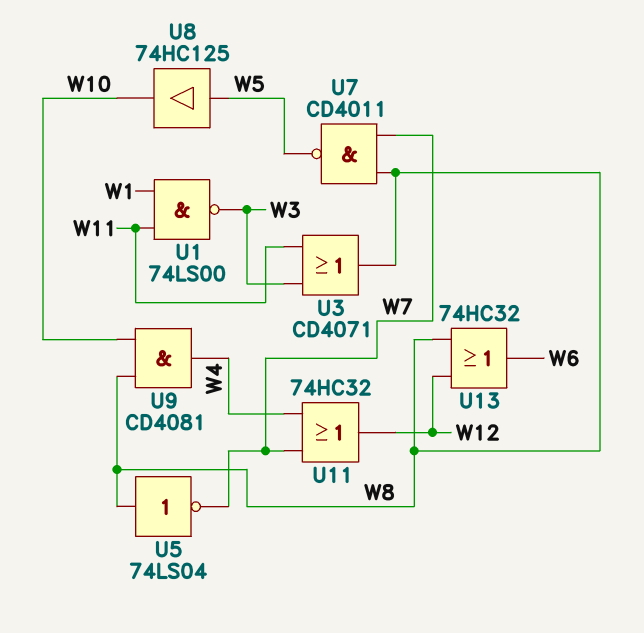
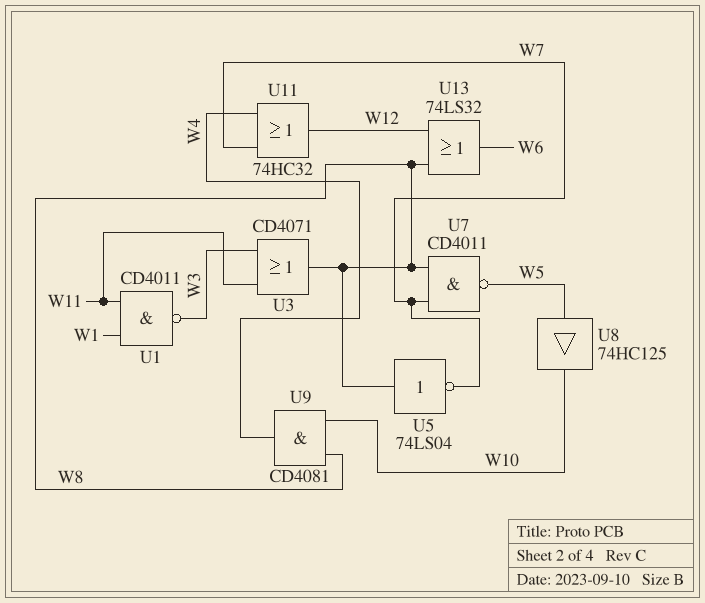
U1: NAND 74LS00 (in W1, in W11, out W3) -> NAND CD4011 (in W1, in W11, out W3)
U13: OR 74HC32 (in W8, in W12, out W6) -> OR 74LS32 (in W8, in W12, out W6)

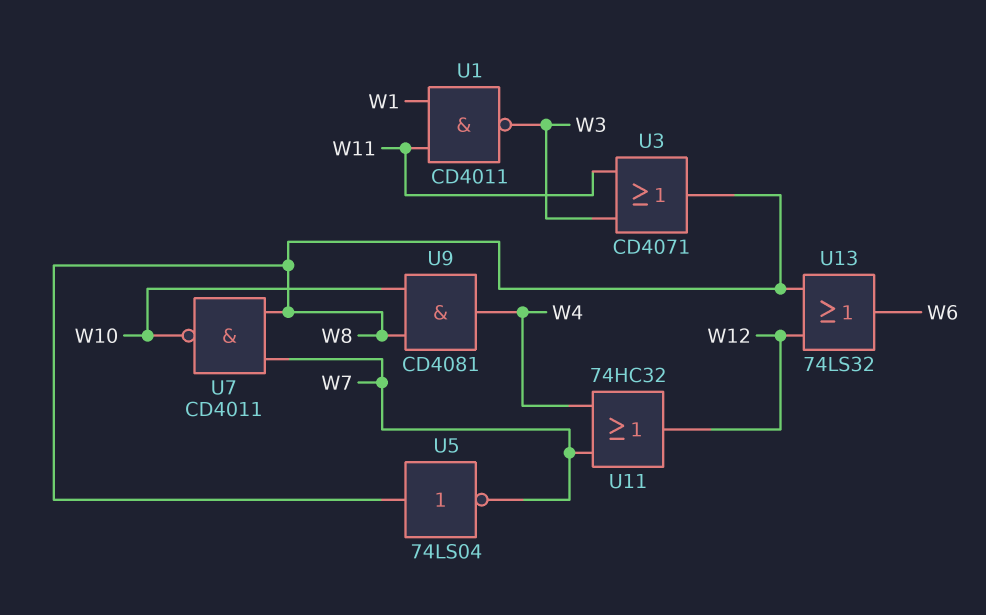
U7: NAND CD4011 (in W7, in W8, out W5) -> NAND CD4011 (in W7, in W8, out W10)
U8: buffer 74HC125 (in W5, out W10) -> none

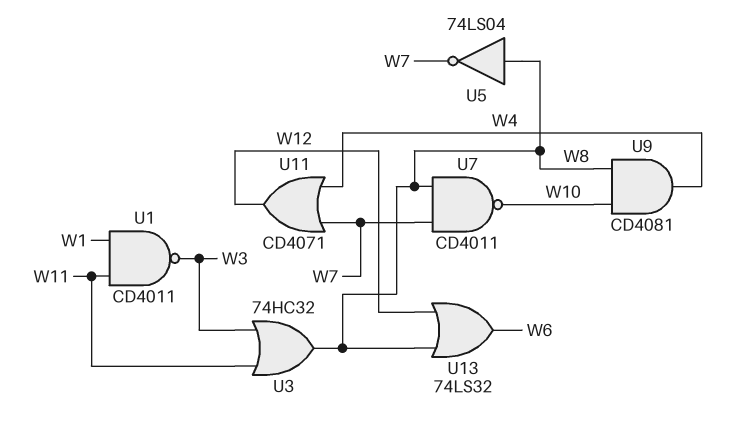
U3: OR CD4071 (in W3, in W11, out W8) -> OR 74HC32 (in W3, in W11, out W8)
U11: OR 74HC32 (in W4, in W7, out W12) -> OR CD4071 (in W4, in W7, out W12)

